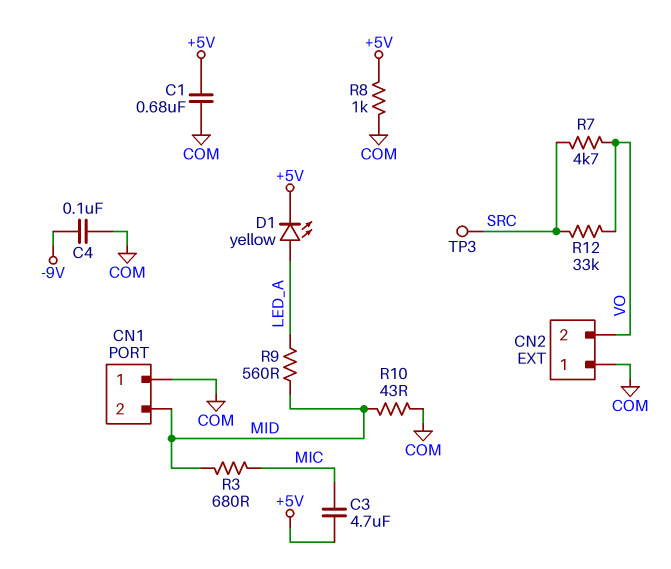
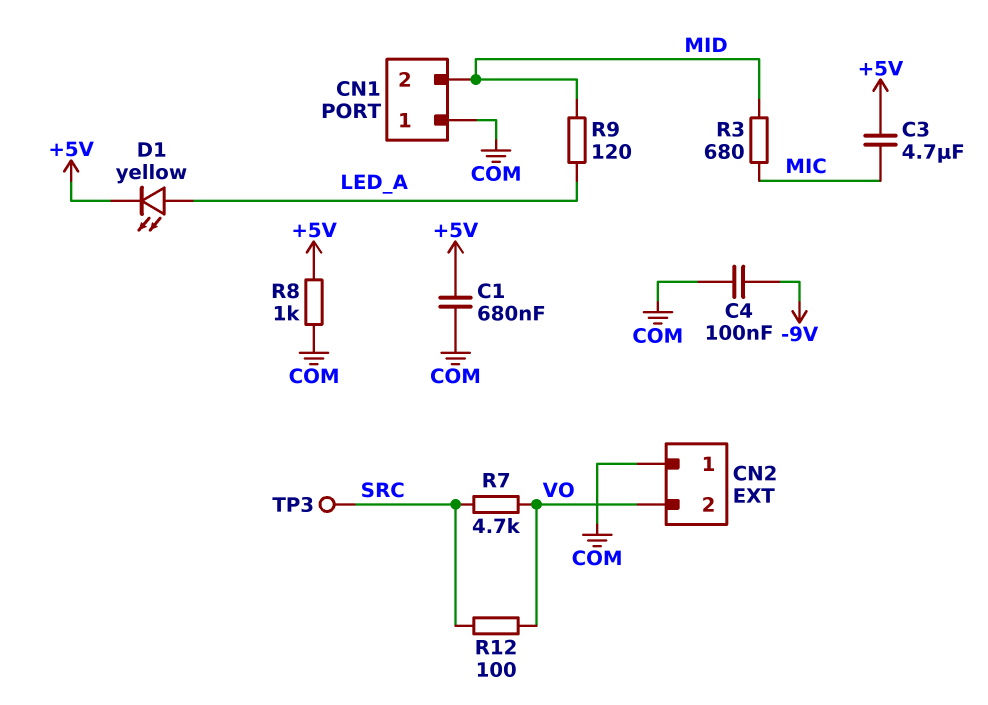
R9: 560 (LED_A, MID) -> 120 (LED_A, MID)
R10: 43 (COM, MID) -> none
R12: 33k (SRC, VO) -> 100 (SRC, VO)

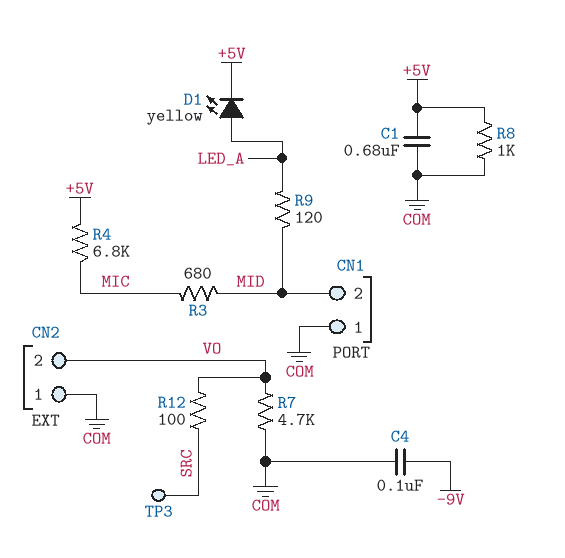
C3: 4.7uF (+5V, MIC) -> none
R4: none -> 6.8k (+5V, MIC)
R7: 4.7k (SRC, VO) -> 4.7k (COM, VO)

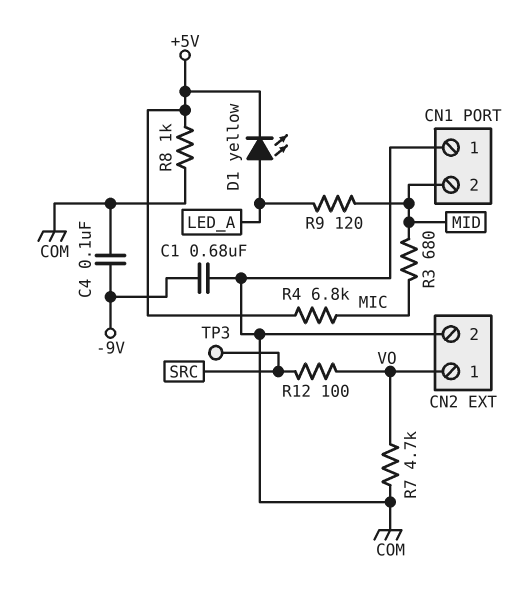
C1: 680nF (+5V, COM) -> 680nF (-9V, COM)
CN2 pin 1: COM -> VO
CN2 pin 2: VO -> COM

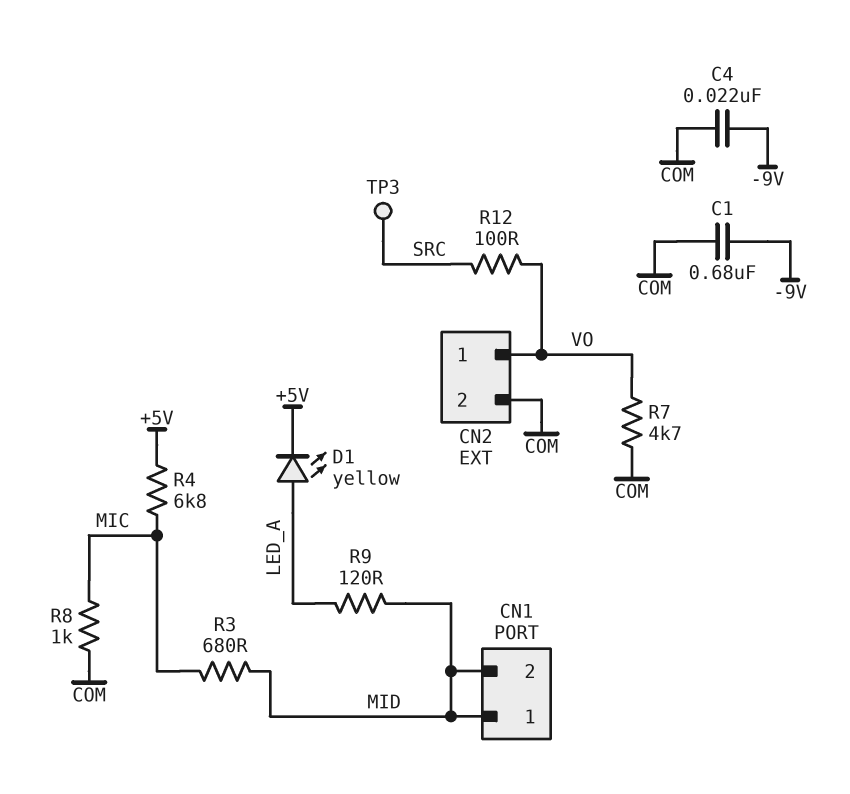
C4: 100nF (-9V, COM) -> 22nF (-9V, COM)
CN1 pin 1: COM -> MID
R8: 1k (+5V, COM) -> 1k (COM, MIC)

